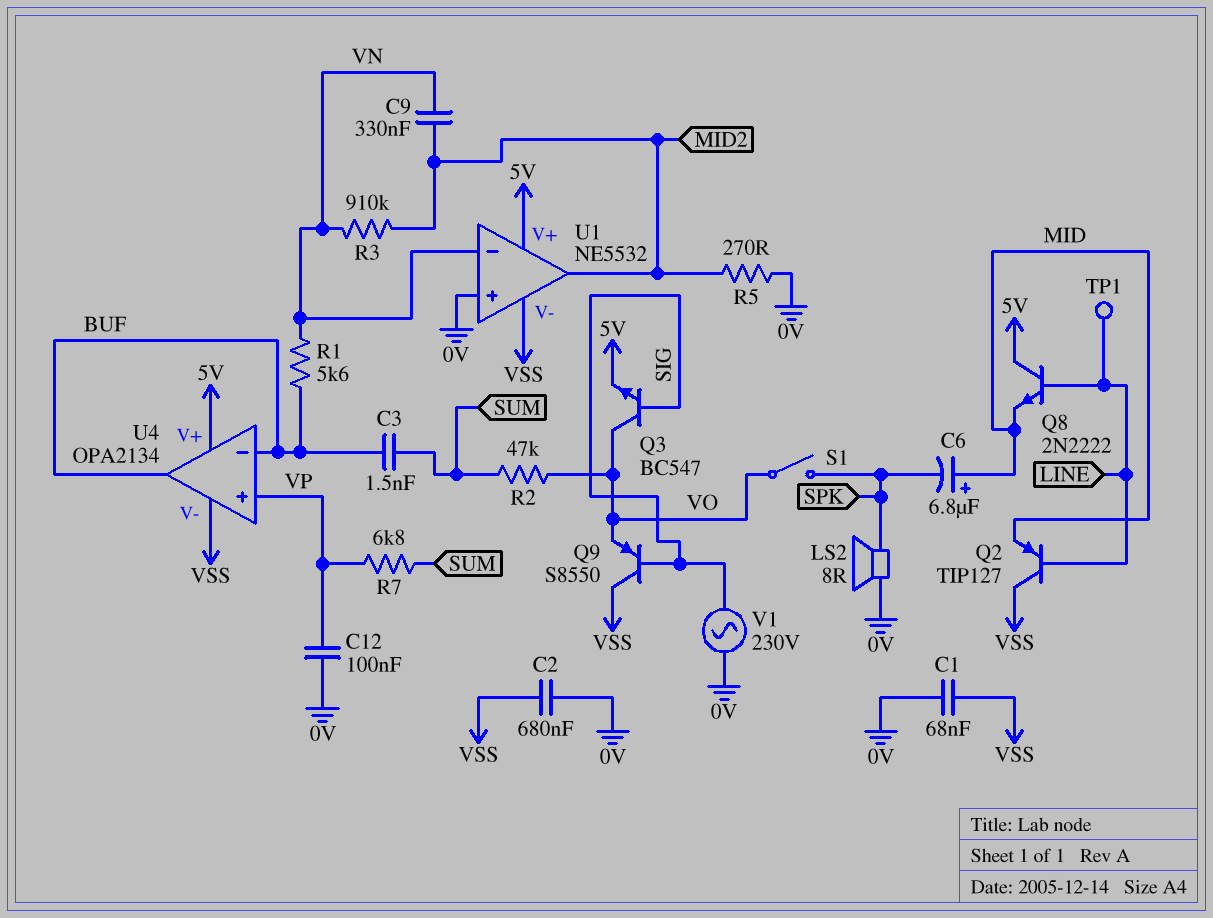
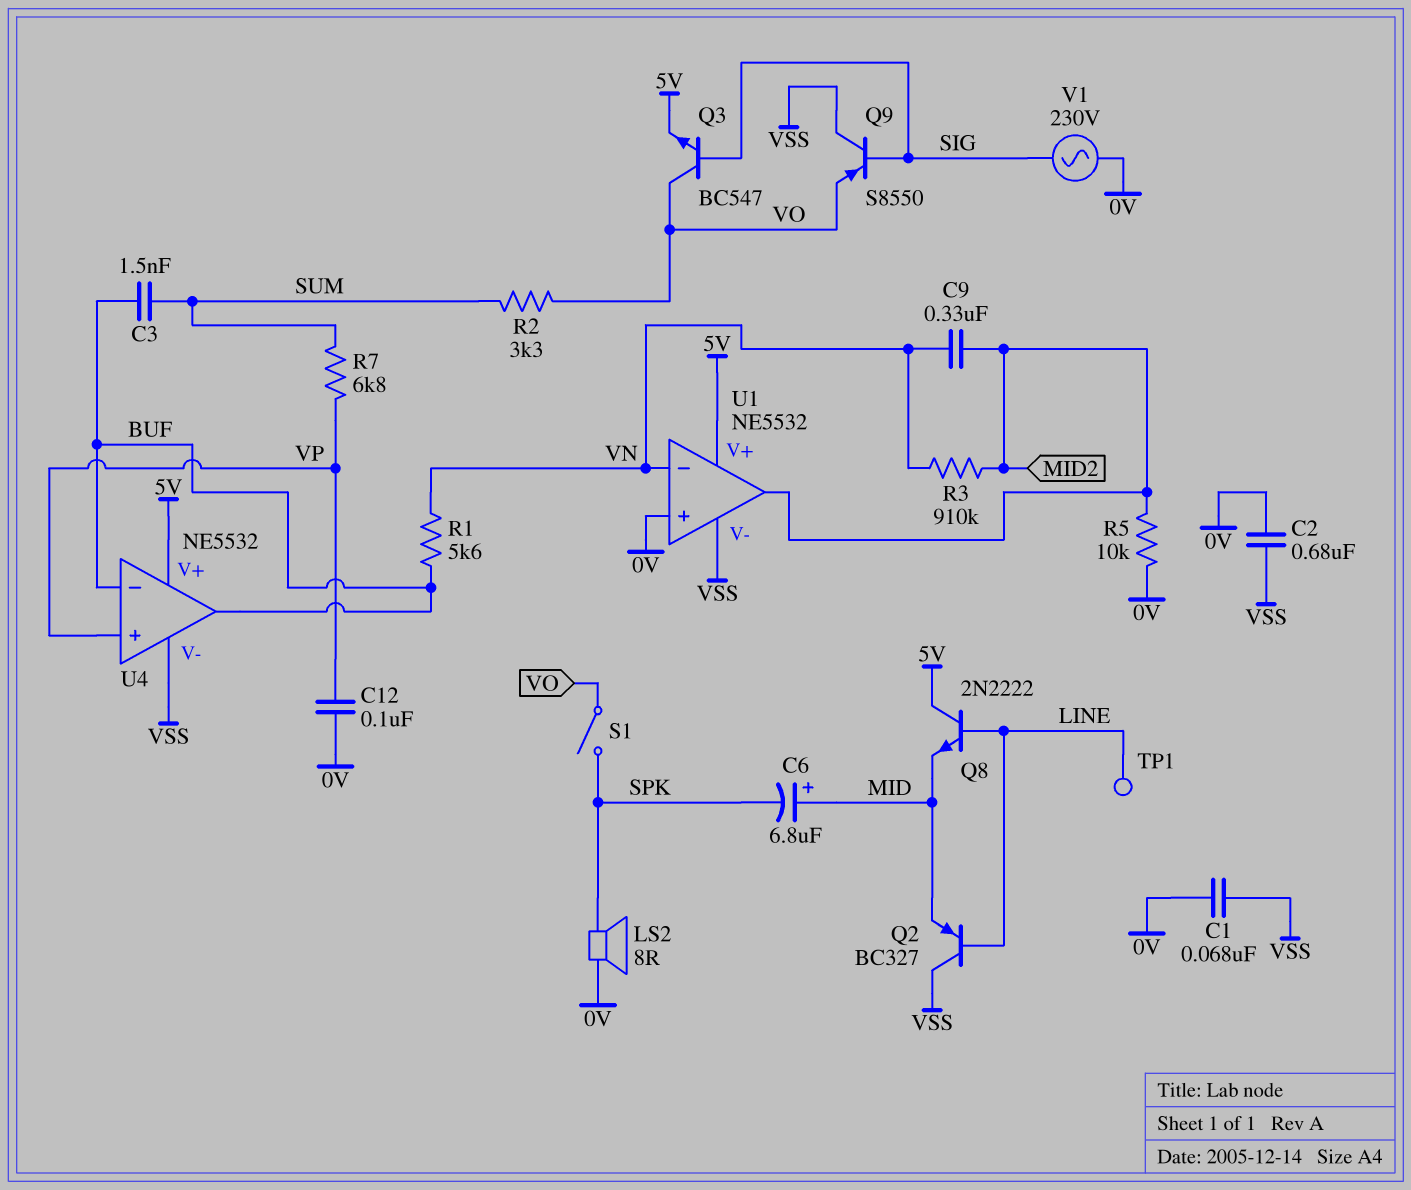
Q2: PNP TIP127 (B LINE, C VSS, E MID) -> PNP BC327 (B LINE, C VSS, E MID)
R2: 47k (SUM, VO) -> 3.3k (SUM, VO)
R5: 270 (0V, MID2) -> 10k (0V, MID2)
U4: OPA2134 -> NE5532

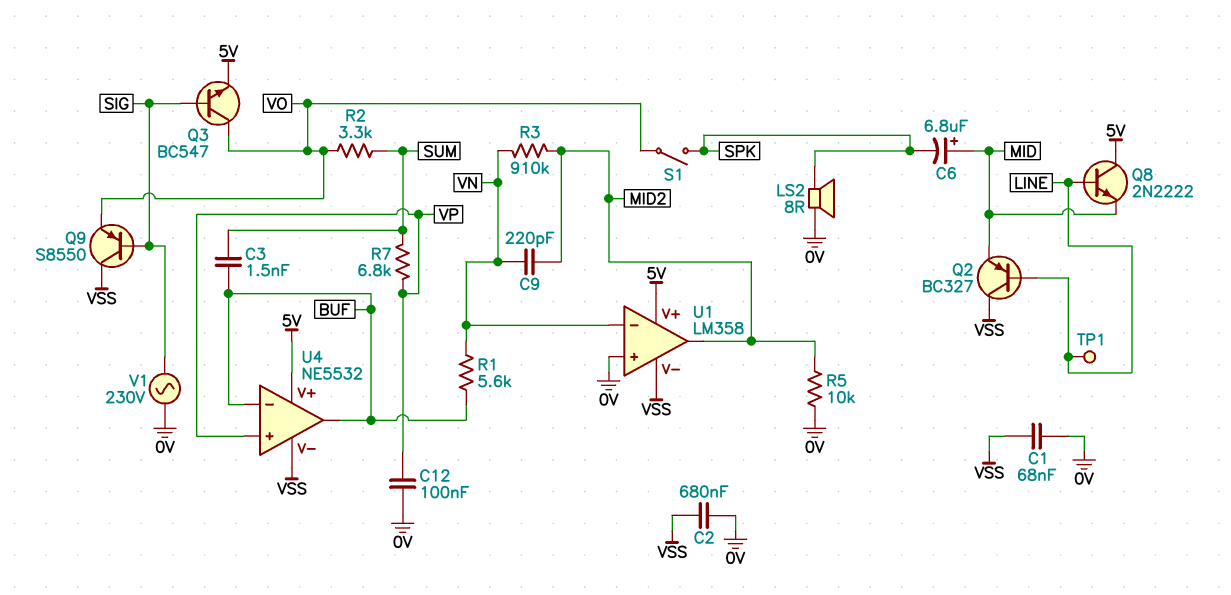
C9: 330nF (MID2, VN) -> 220pF (MID2, VN)
U1: NE5532 -> LM358

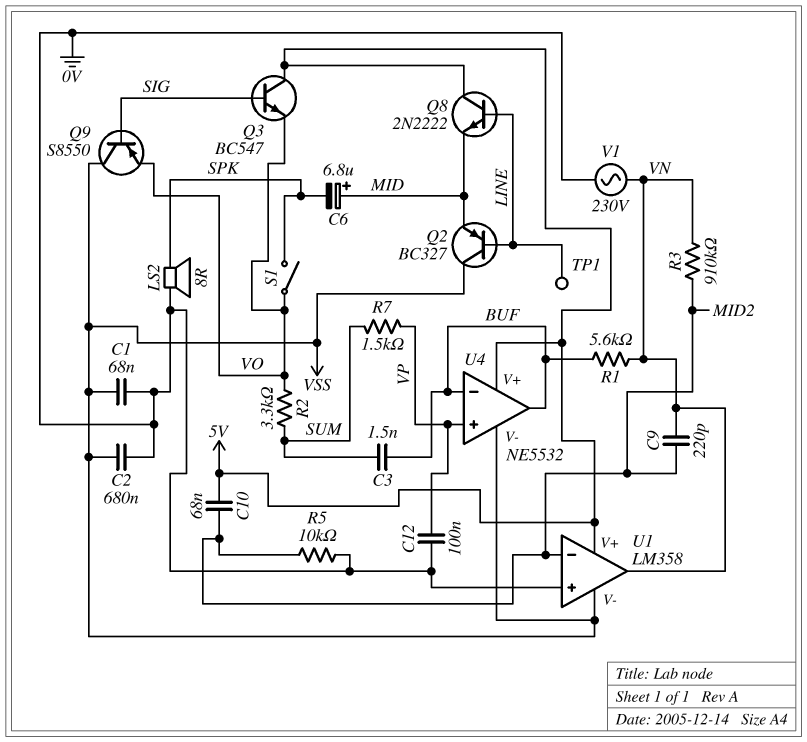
C10: none -> 68nF (5V, MID2)
Q3: NPN BC547 (B SIG, C VO, E 5V) -> NPN BC547 (B SIG, C 5V, E VO)
R7: 6.8k (SUM, VP) -> 1.5k (SUM, VP)
U1 pin in-: VN -> MID2
U1 pin out: MID2 -> VN
V1: AC 230V (0V, SIG) -> AC 230V (0V, VN)

